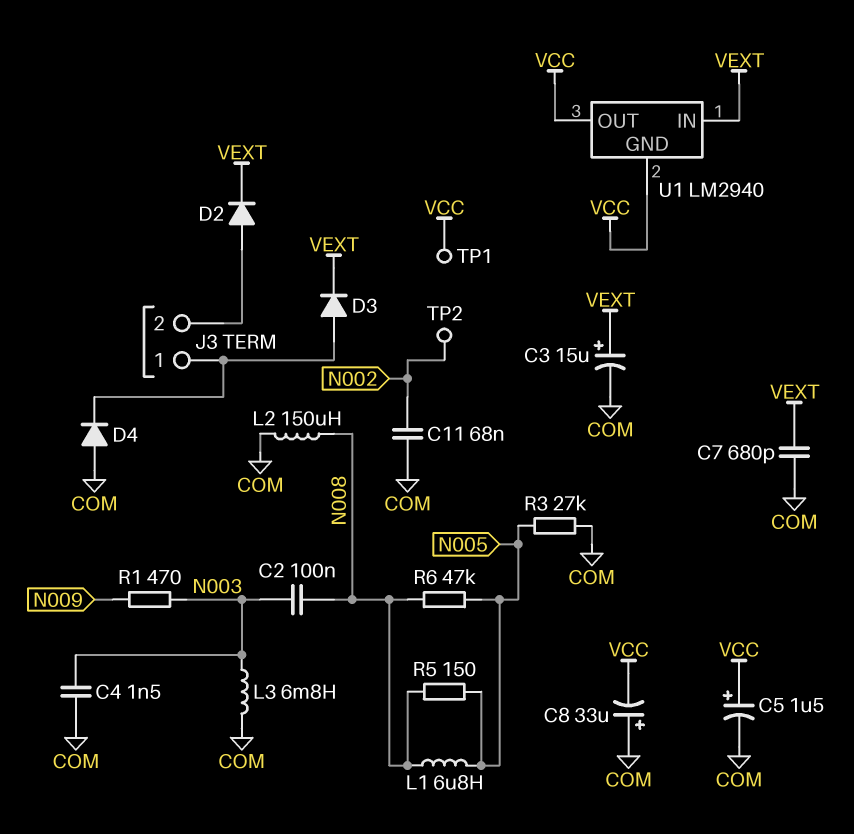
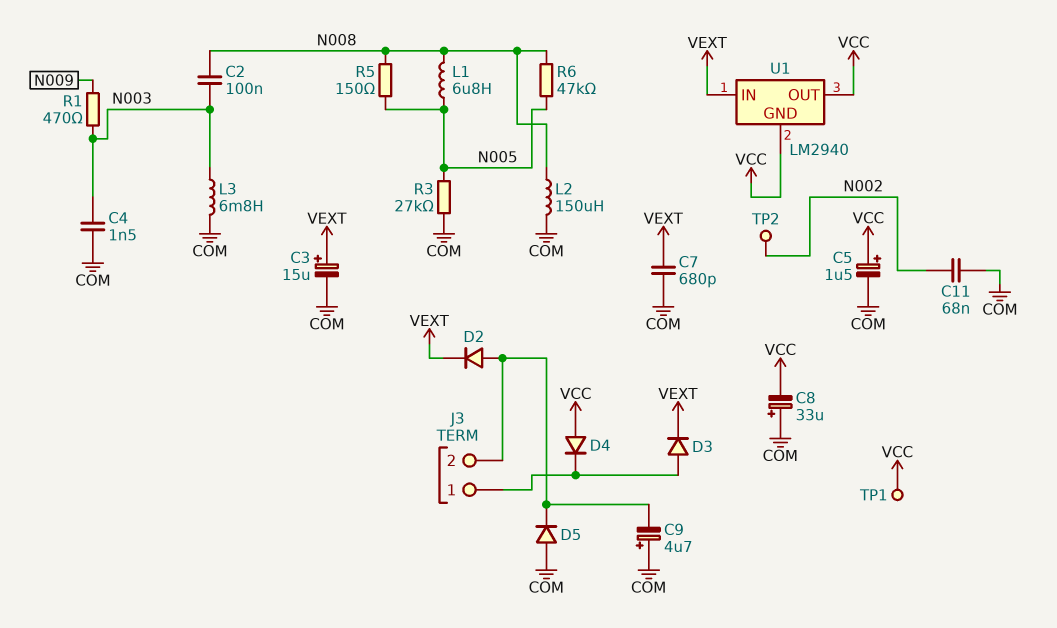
C9: none -> 4.7uF (plus COM, minus J3/2)
D4: diode (A COM, K J3/1) -> diode (A VCC, K J3/1)
D5: none -> diode (A COM, K J3/2)

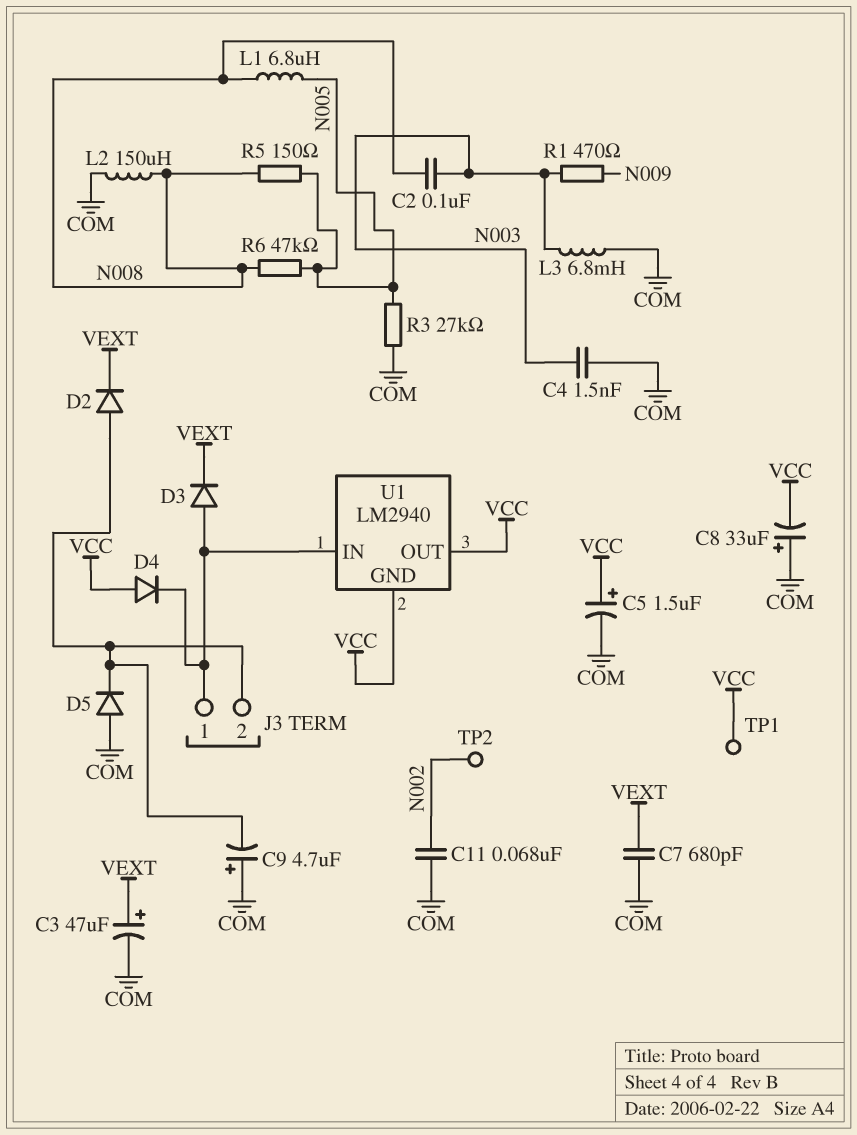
C3: 15uF (plus VEXT, minus COM) -> 47uF (plus VEXT, minus COM)
U1 pin IN: VEXT -> J3/1

